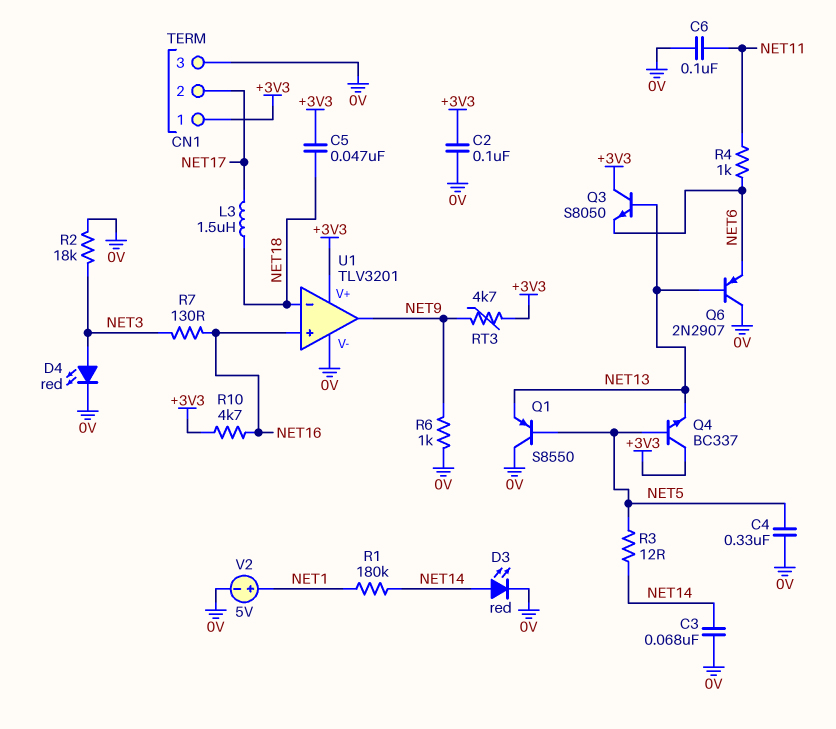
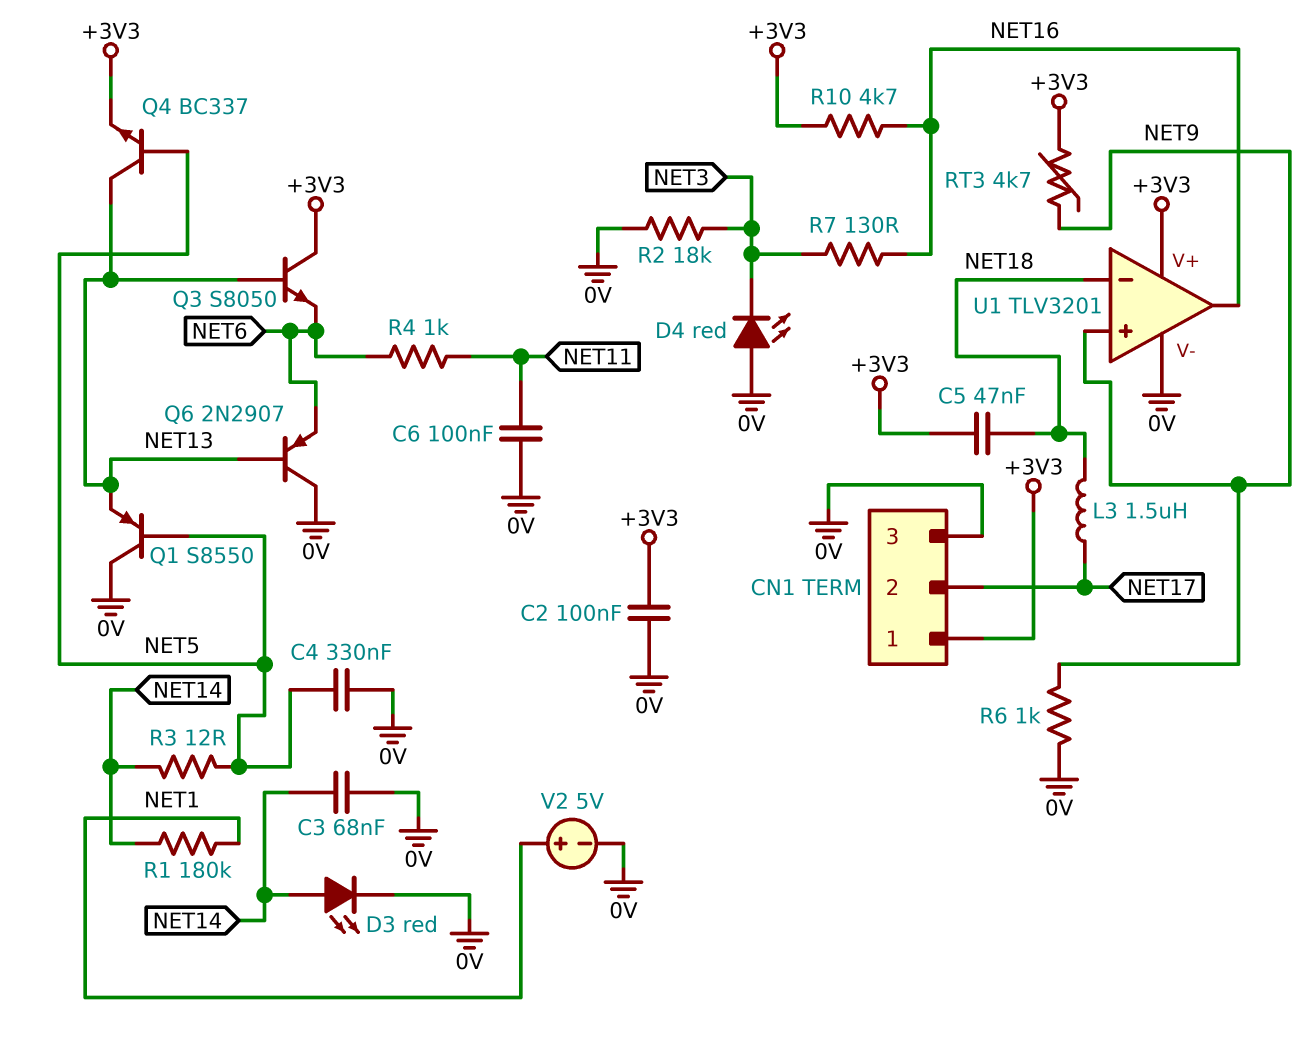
D4: LED red (A NET3, K 0V) -> LED red (A 0V, K NET3)
Q4: NPN BC337 (B NET5, C +3V3, E NET13) -> NPN BC337 (B NET5, C NET13, E +3V3)
U1 pin in+: NET16 -> NET9
U1 pin out: NET9 -> NET16

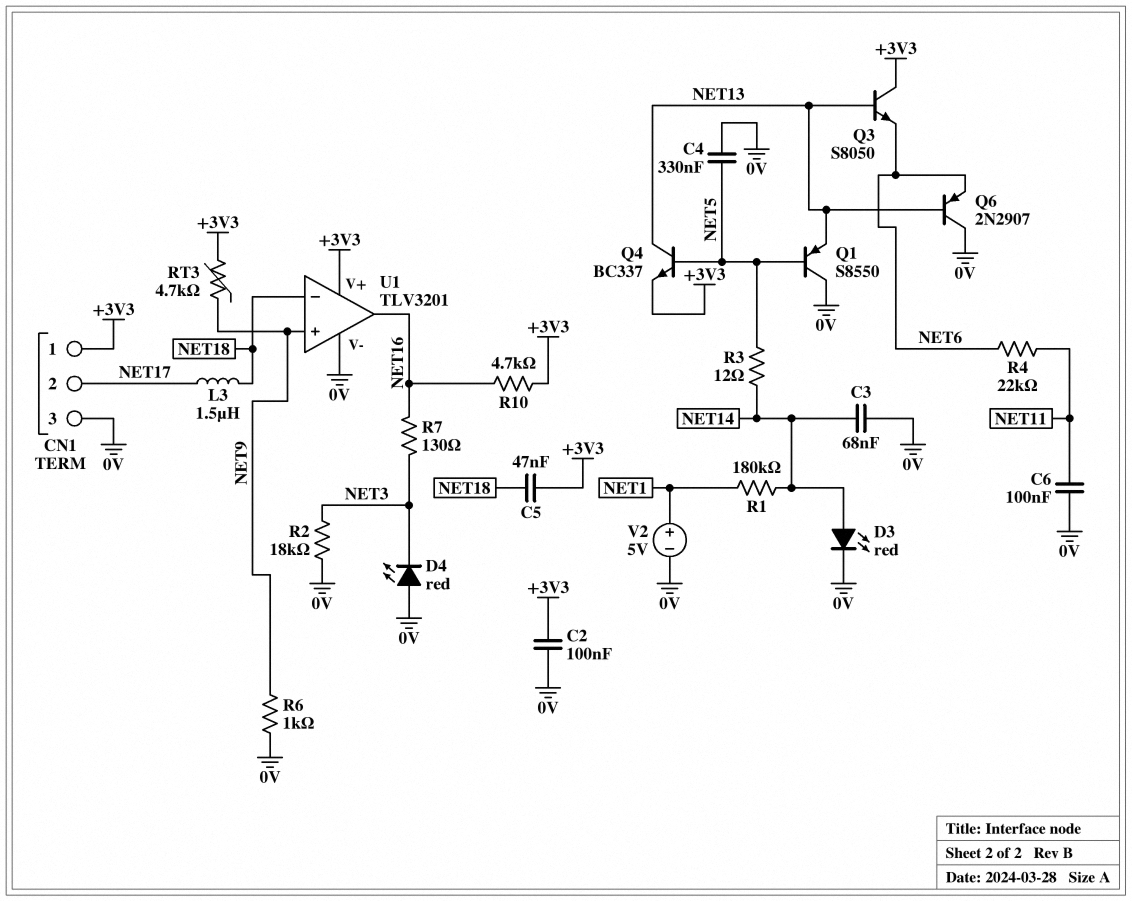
R4: 1k (NET6, NET11) -> 22k (NET6, NET11)

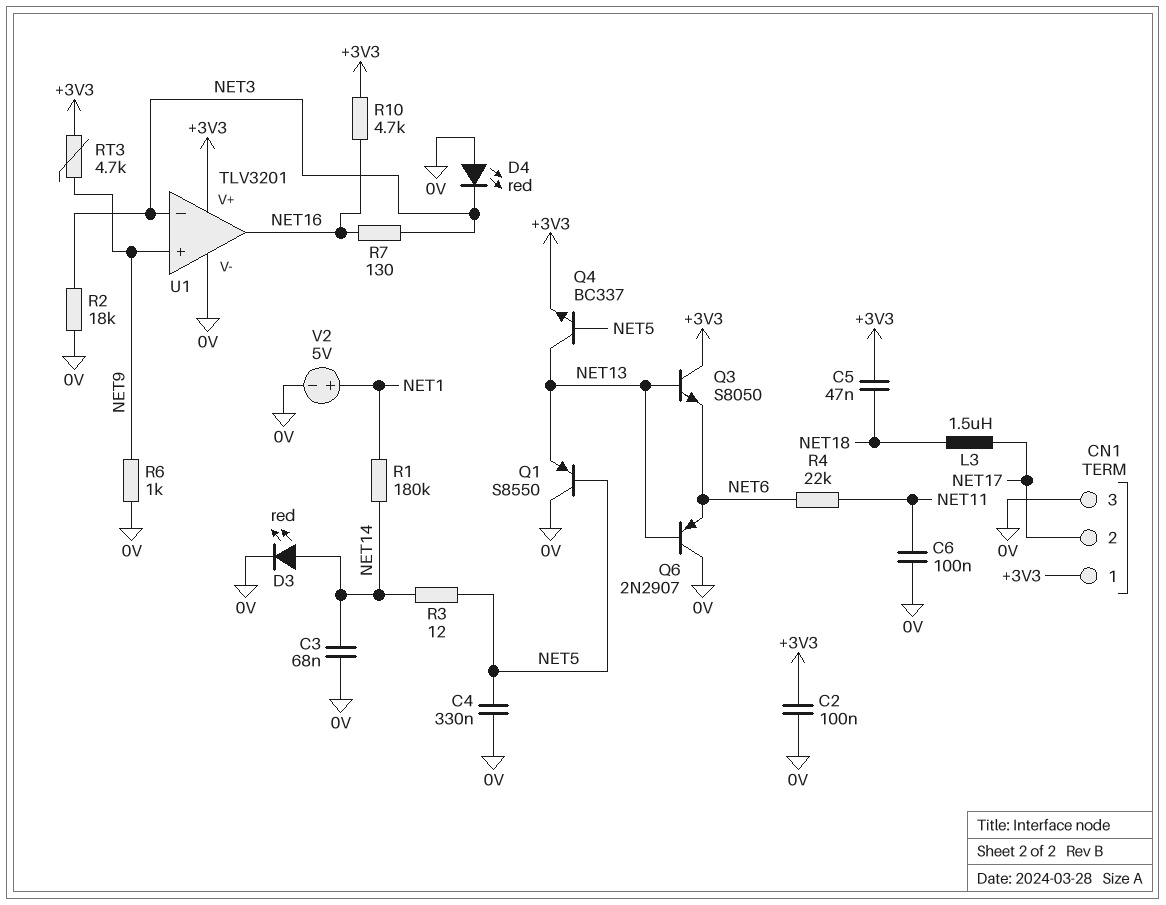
U1 pin in-: NET18 -> NET3

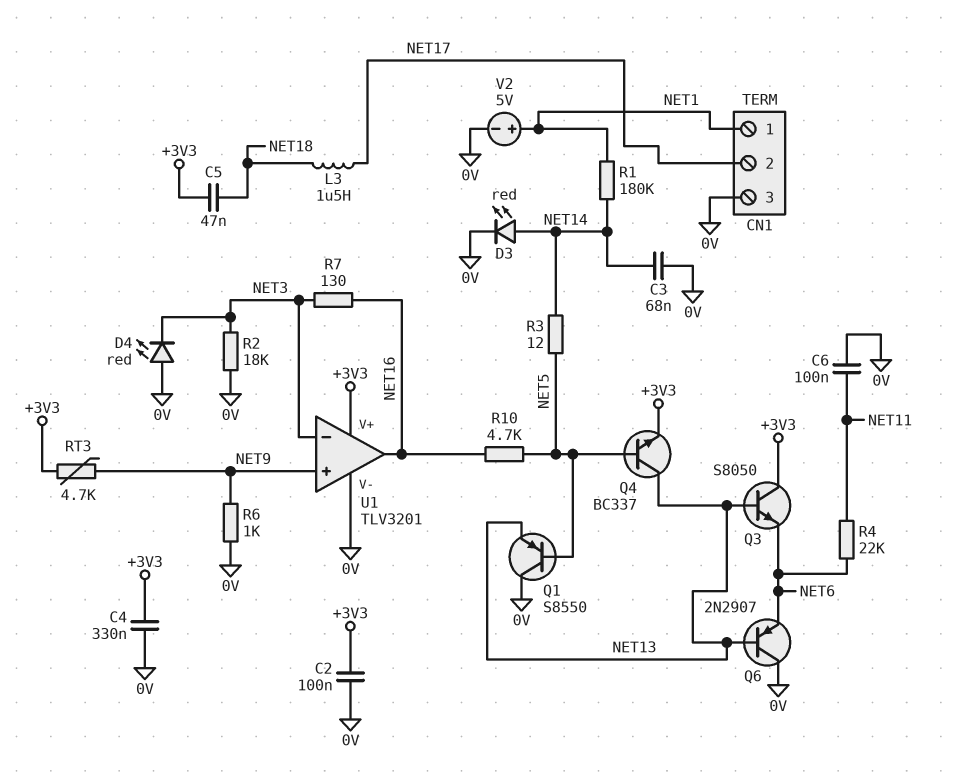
C4: 330nF (0V, NET5) -> 330nF (+3V3, 0V)
CN1 pin 1: +3V3 -> NET1
R10: 4.7k (+3V3, NET16) -> 4.7k (NET5, NET16)

